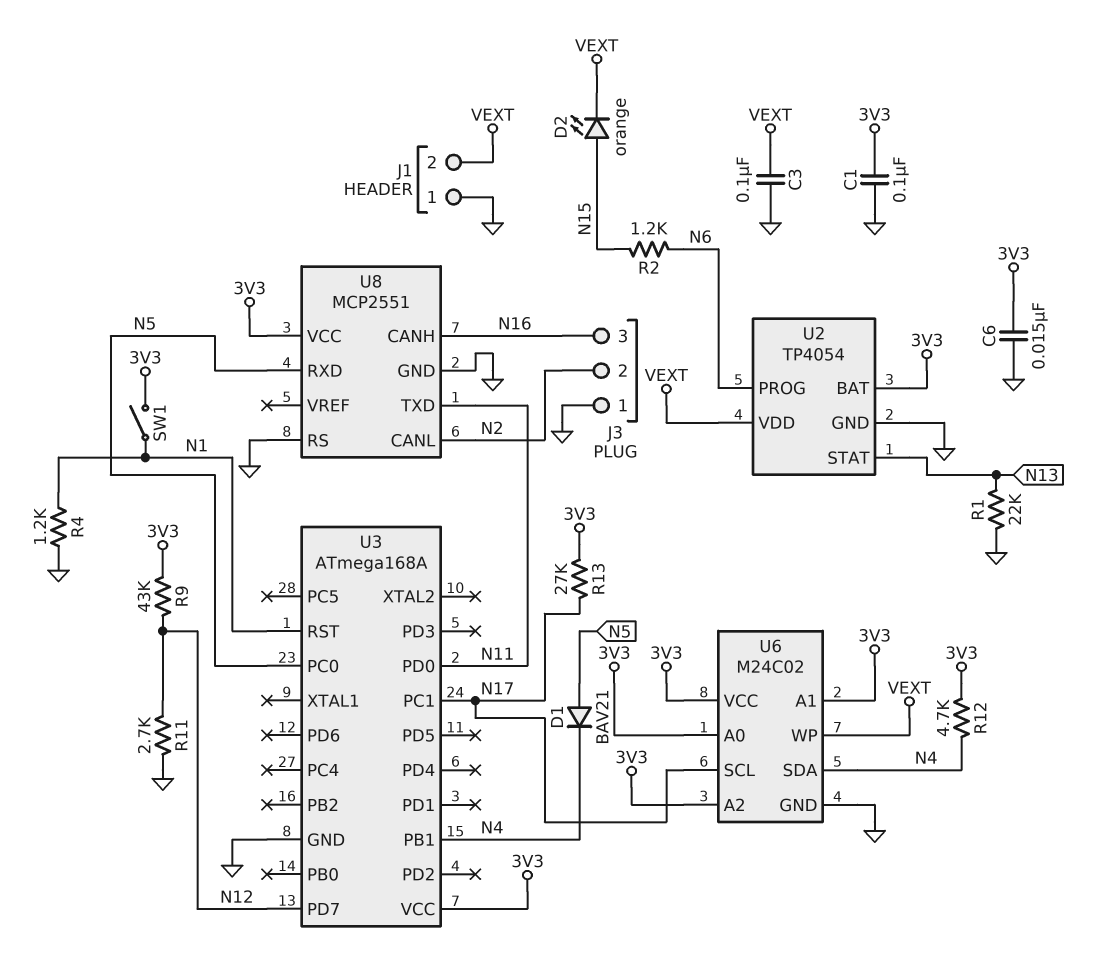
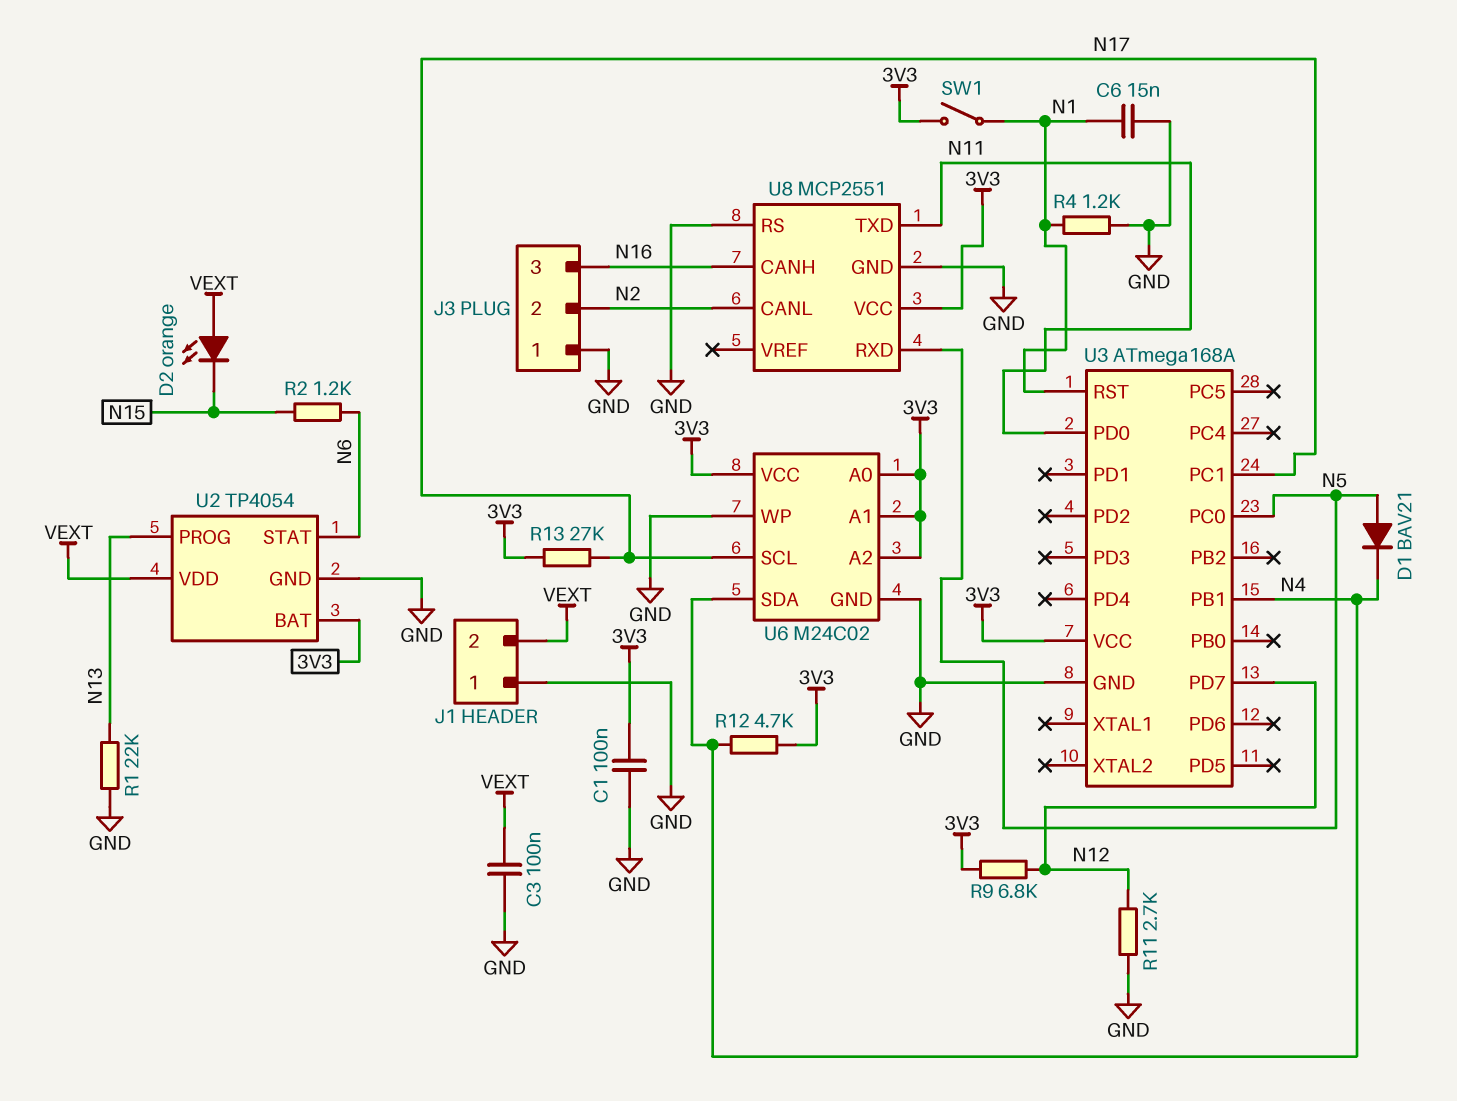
C6: 15nF (3V3, GND) -> 15nF (GND, N1)
D2: LED orange (A N15, K VEXT) -> LED orange (A VEXT, K N15)
R9: 43k (3V3, N12) -> 6.8k (3V3, N12)
U2 pin PROG: N6 -> N13
U2 pin STAT: N13 -> N6
U6 pin WP: VEXT -> GND

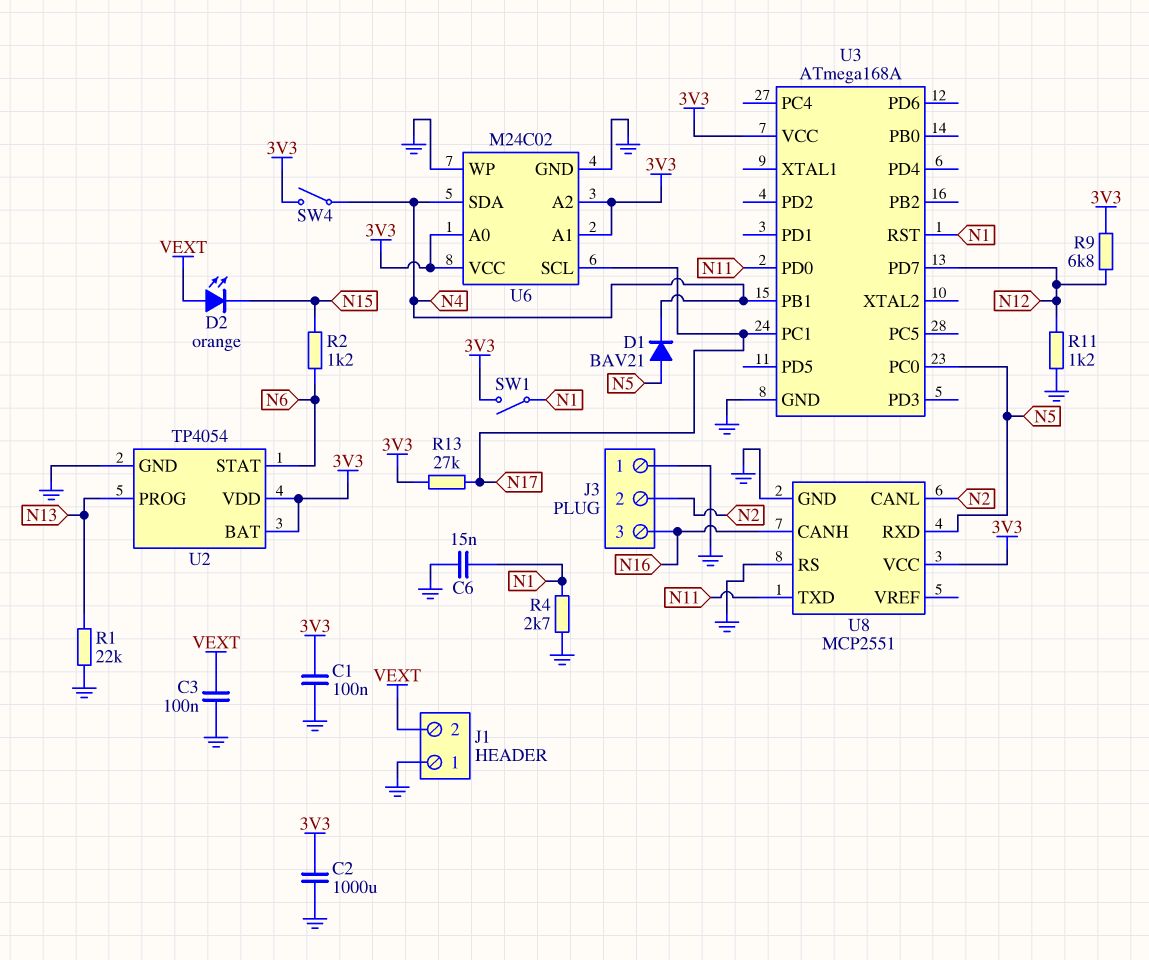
C2: none -> 1000uF (3V3, GND)
R4: 1.2k (GND, N1) -> 2.7k (GND, N1)
R11: 2.7k (GND, N12) -> 1.2k (GND, N12)
R12: 4.7k (3V3, N4) -> none
SW4: none -> switch (3V3, N4)
U2 pin VDD: VEXT -> 3V3

